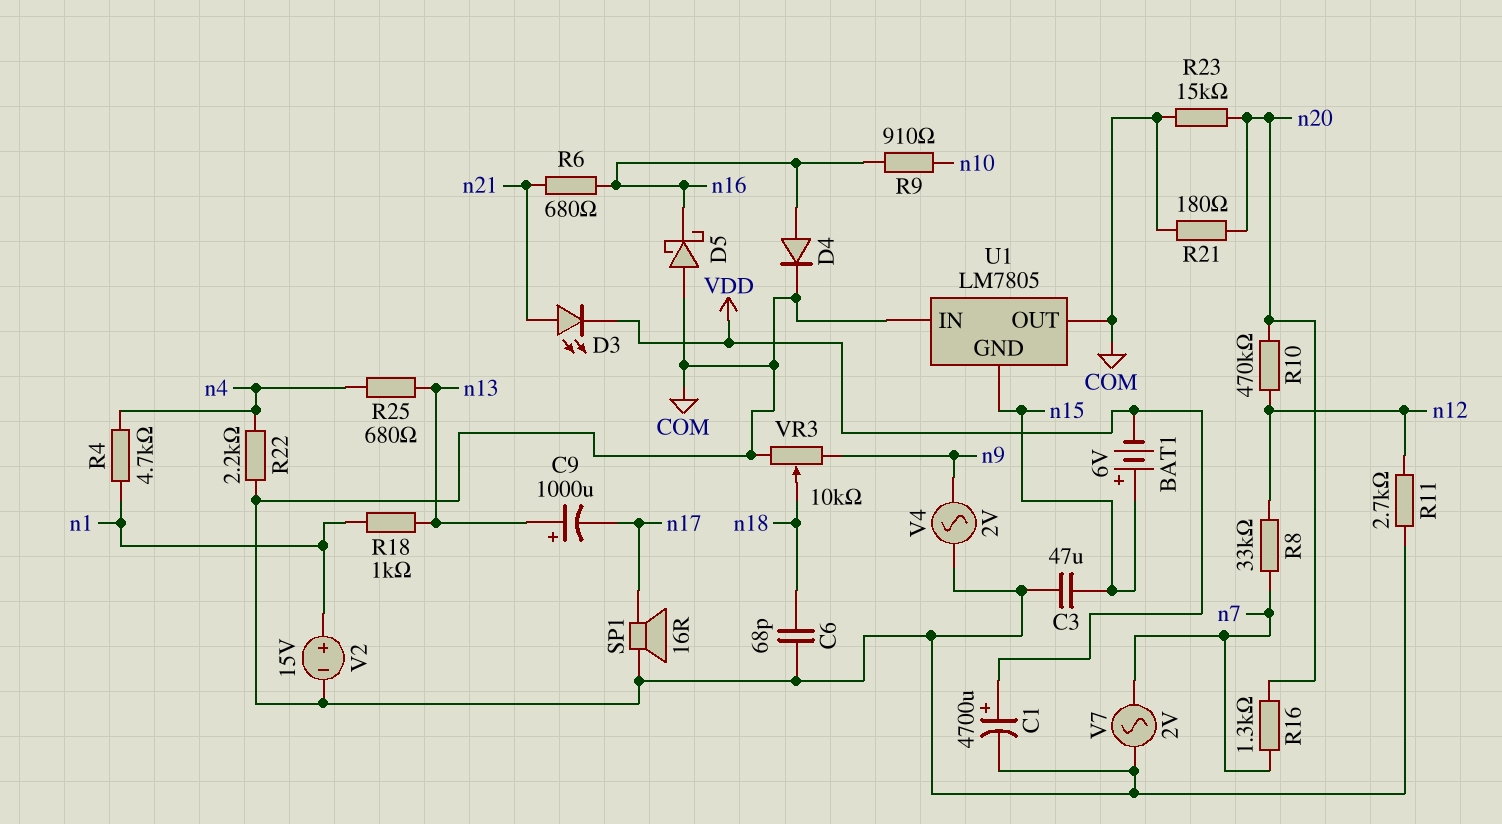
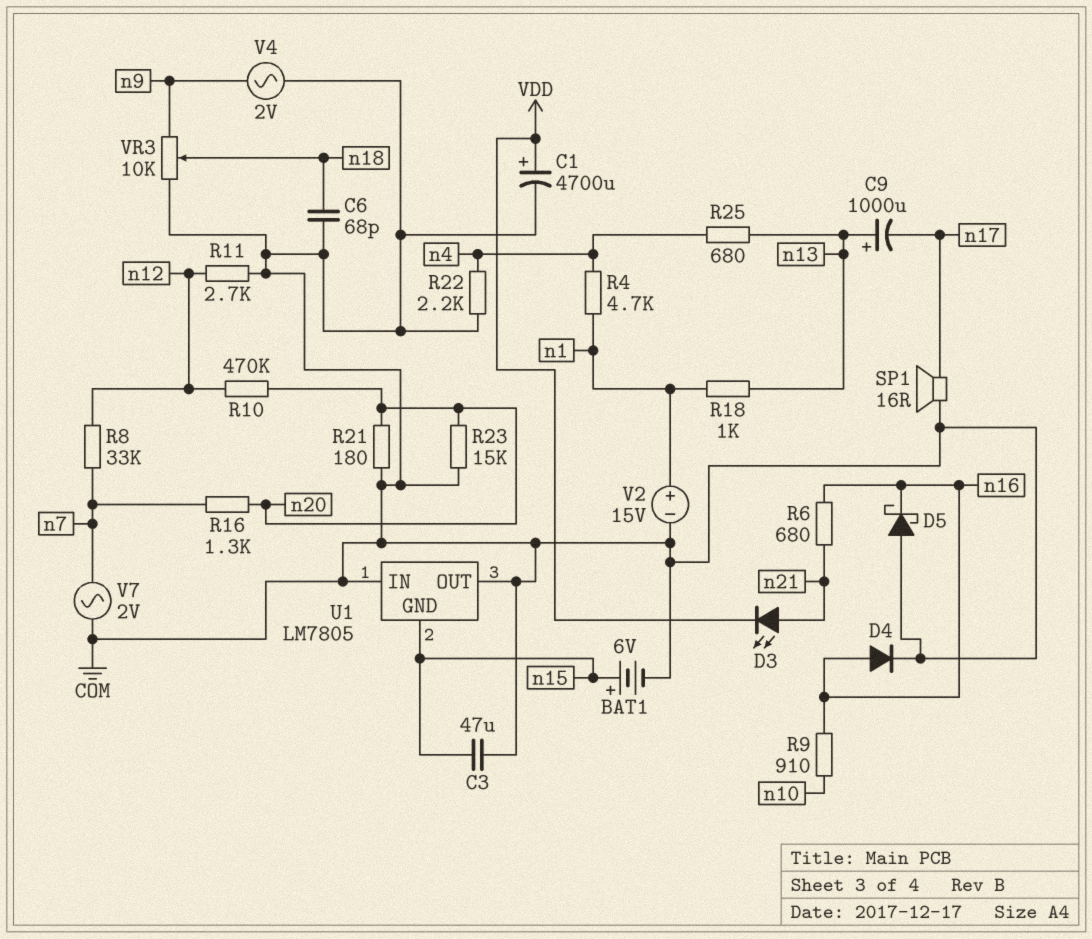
BAT1: 6V (plus n15, minus VDD) -> 6V (plus n15, minus COM)

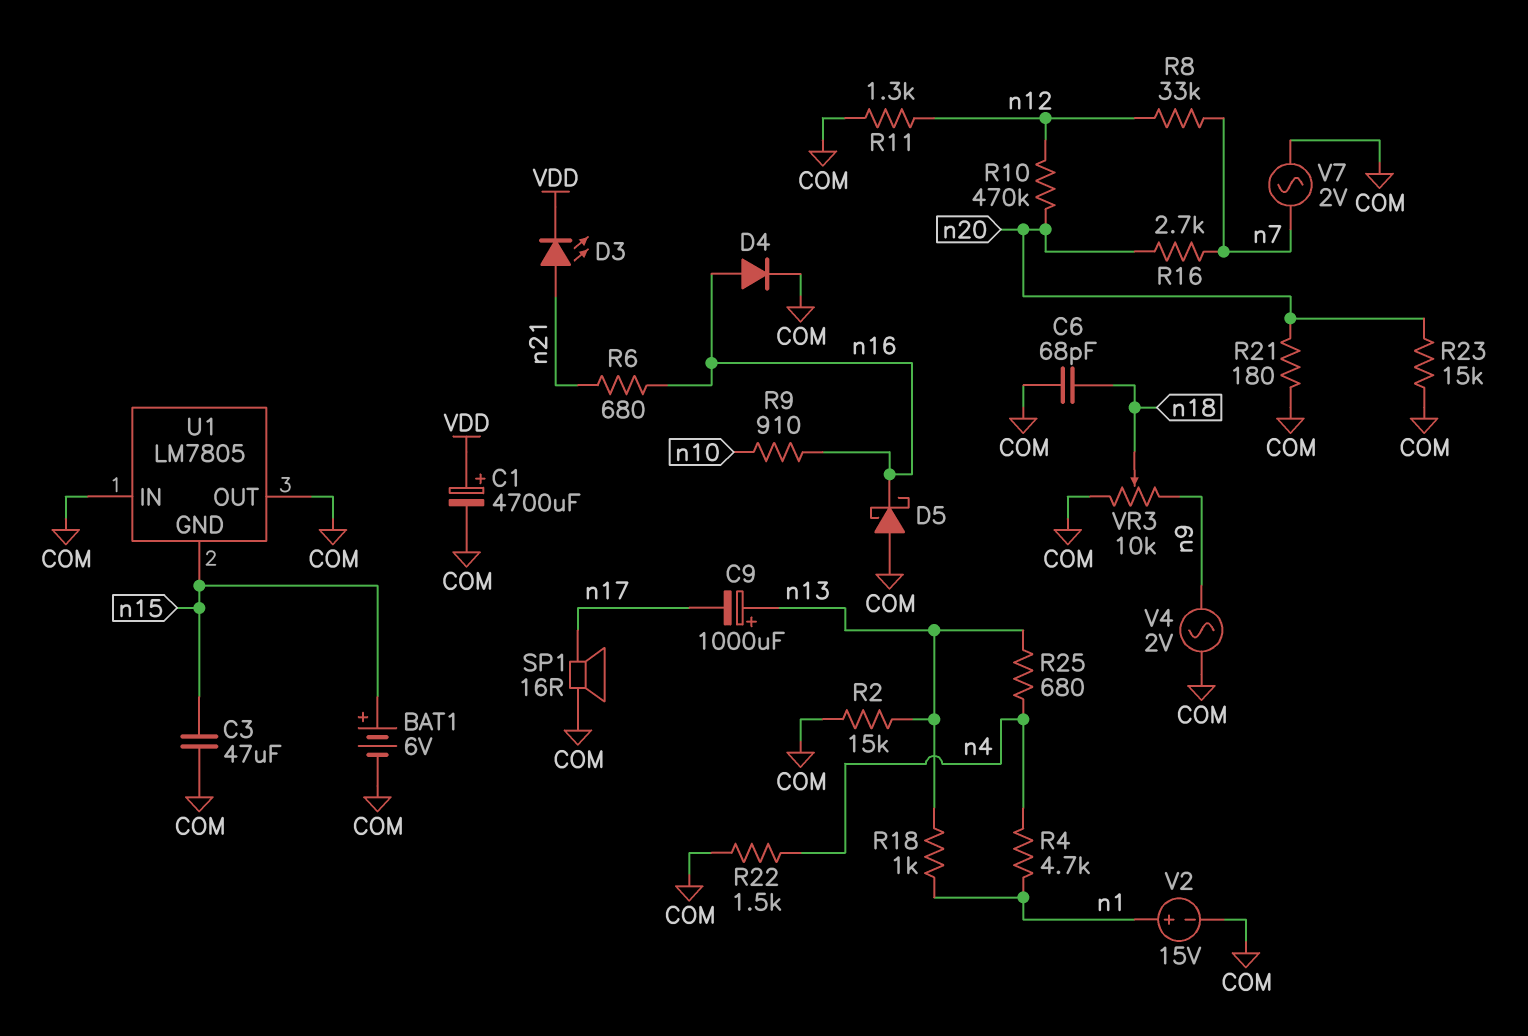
R2: none -> 15k (COM, n13)
R11: 2.7k (COM, n12) -> 1.3k (COM, n12)
R16: 1.3k (n7, n20) -> 2.7k (n7, n20)
R22: 2.2k (COM, n4) -> 1.5k (COM, n4)

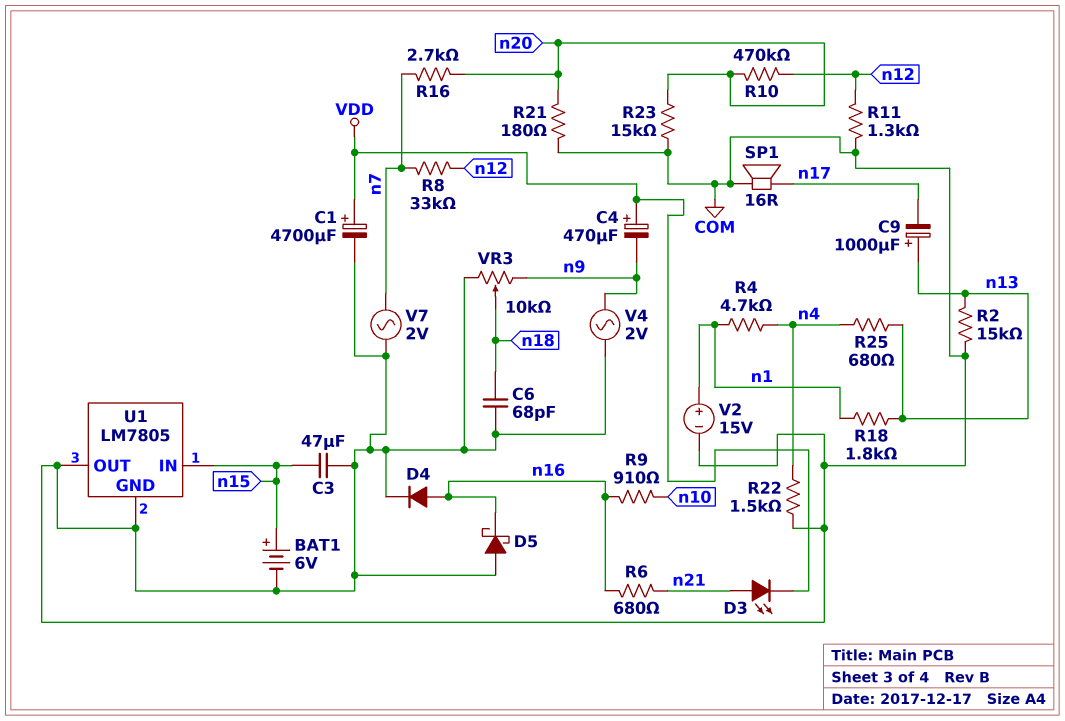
C4: none -> 470uF (plus VDD, minus n9)
R18: 1k (n1, n13) -> 1.8k (n1, n13)
U1 pin GND: n15 -> COM
U1 pin IN: COM -> n15

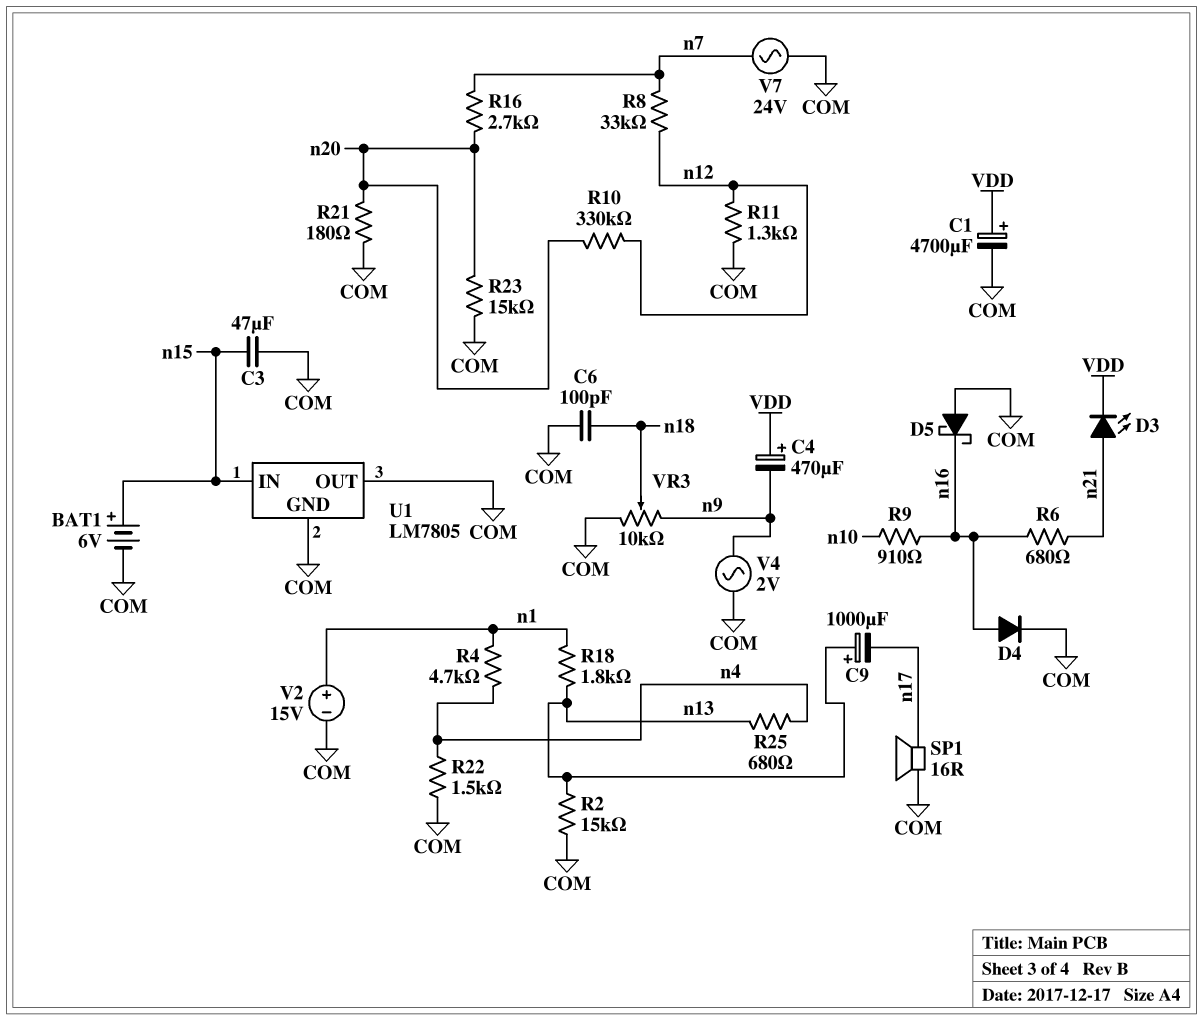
C6: 68pF (COM, n18) -> 100pF (COM, n18)
R10: 470k (n12, n20) -> 330k (n12, n20)
V7: AC 2V (COM, n7) -> AC 24V (COM, n7)

